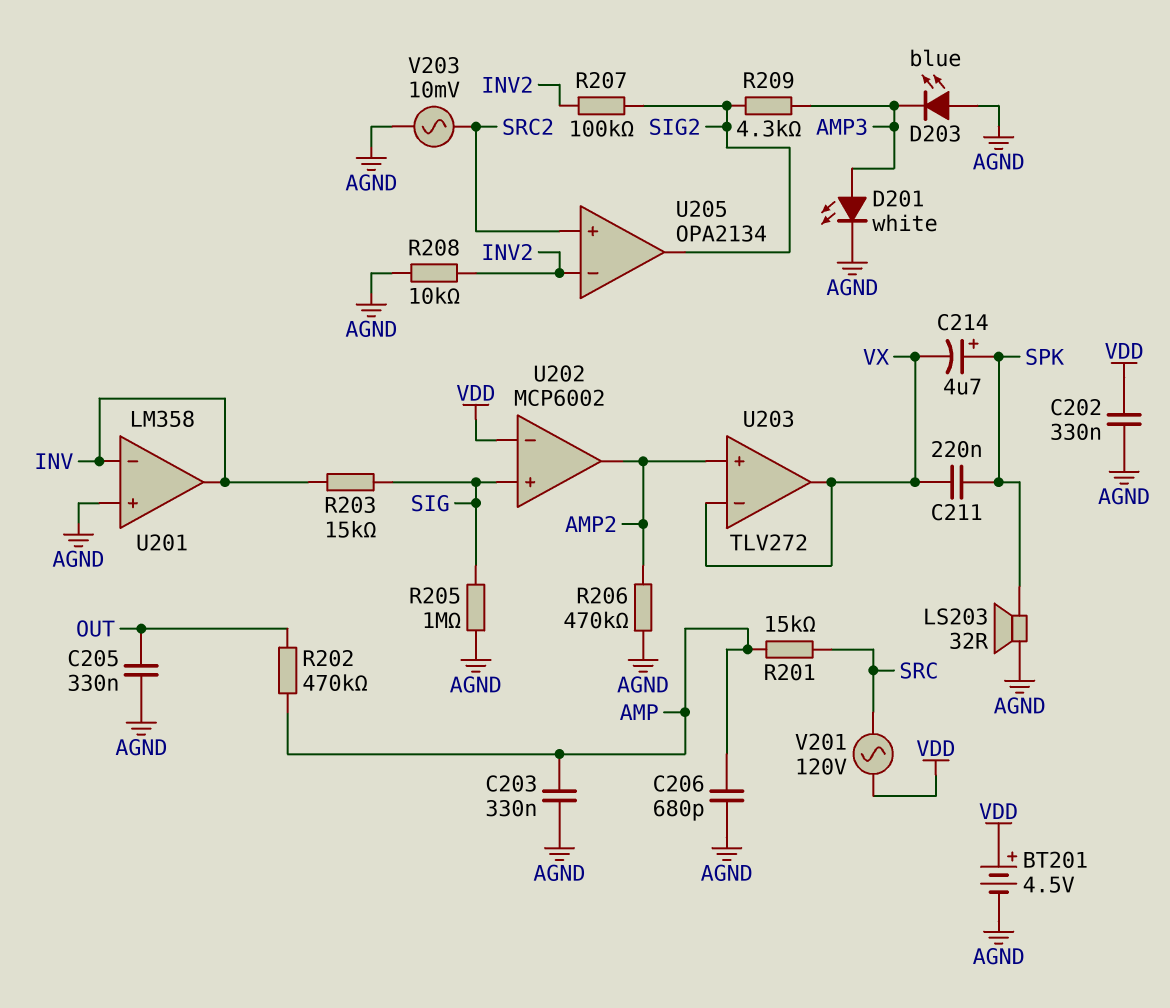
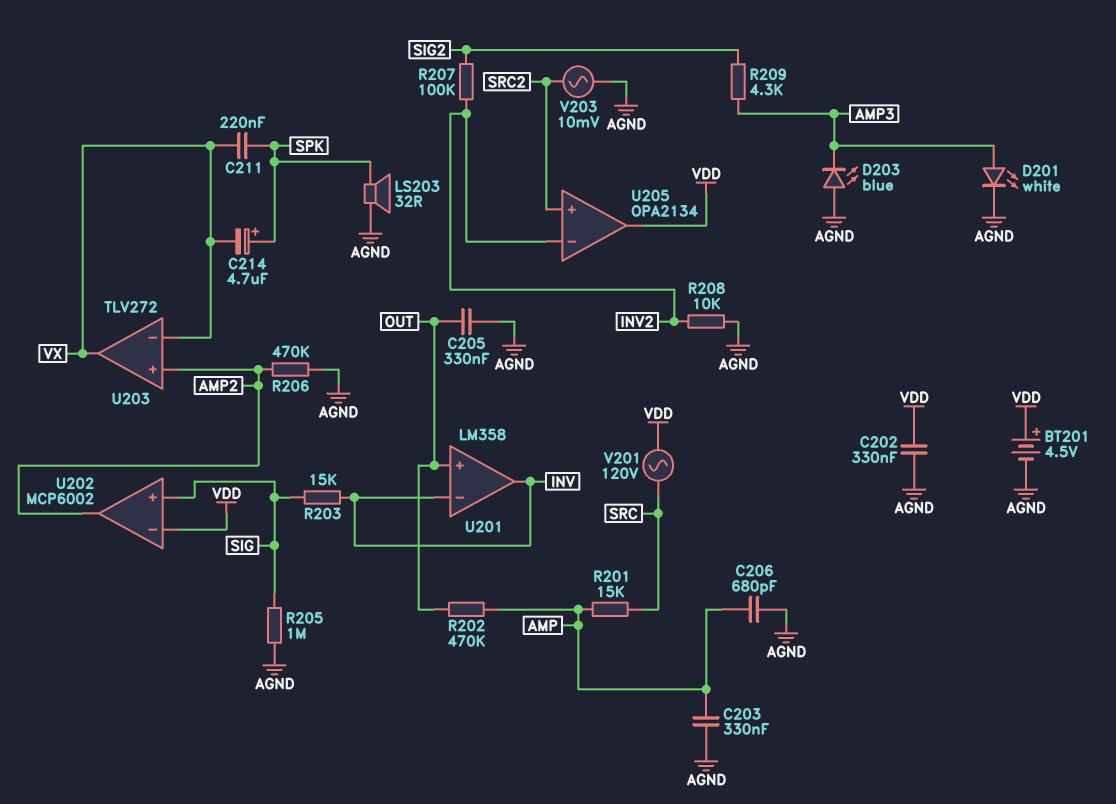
U201 pin in+: AGND -> OUT
U205 pin out: SIG2 -> VDD

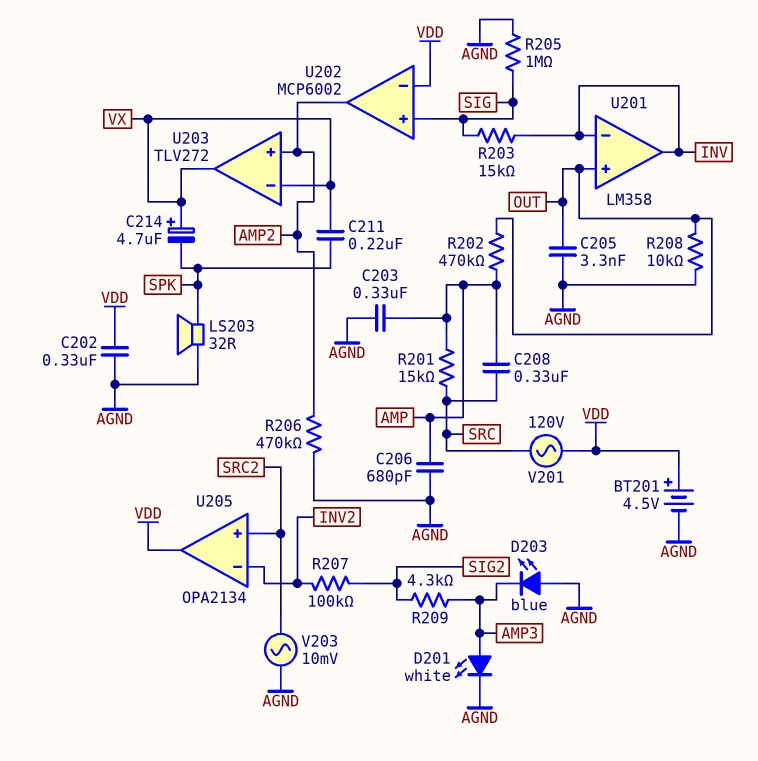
C205: 330nF (AGND, OUT) -> 3.3nF (AGND, OUT)
C208: none -> 330nF (AMP, SRC)
C214: 4.7uF (plus SPK, minus VX) -> 4.7uF (plus VX, minus SPK)
R208: 10k (AGND, INV2) -> 10k (AGND, OUT)

